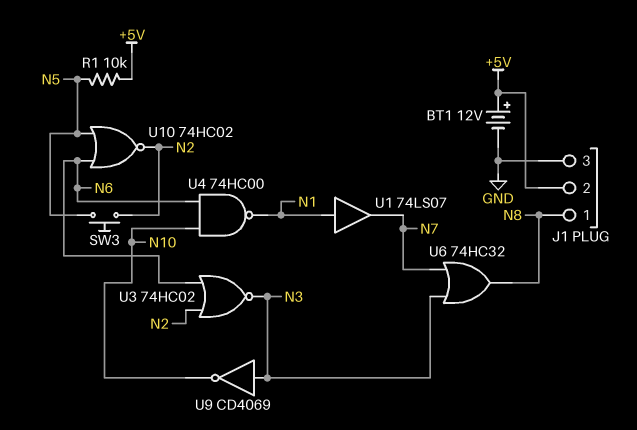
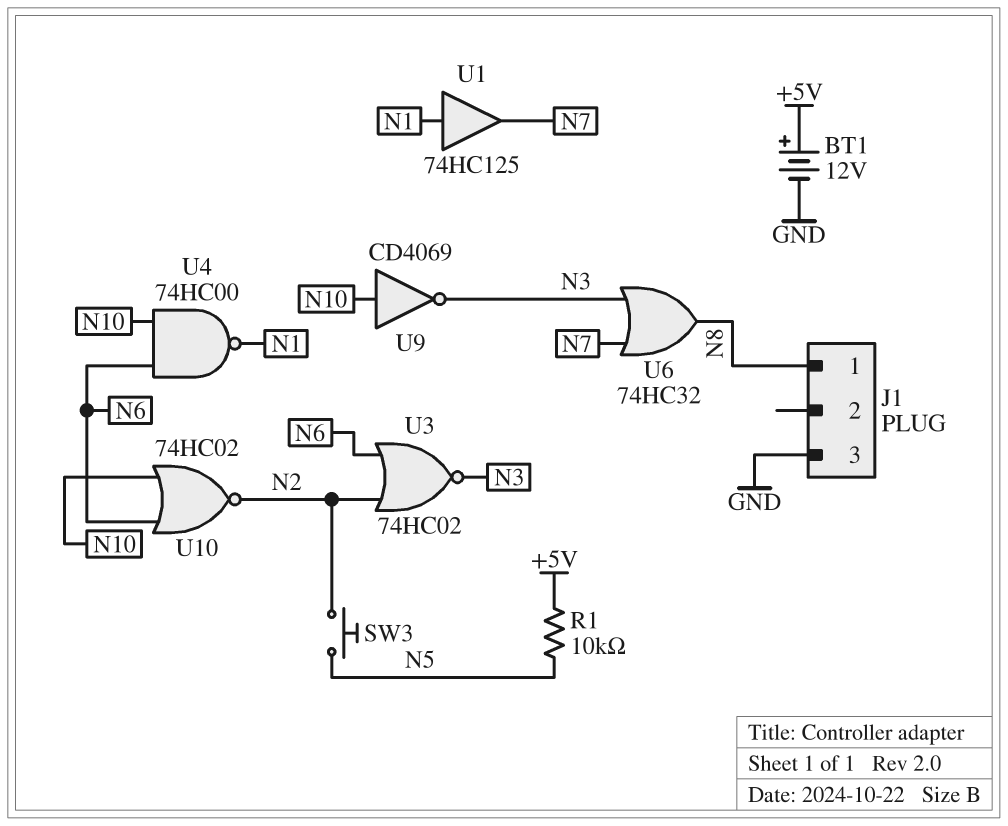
J1 pin 2: +5V -> none
U1: buffer 74LS07 (in N1, out N7) -> buffer 74HC125 (in N1, out N7)
U9: NOT CD4069 (in N3, out N10) -> NOT CD4069 (in N10, out N3)
U10: NOR 74HC02 (in N5, in N6, out N2) -> NOR 74HC02 (in N6, in N10, out N2)

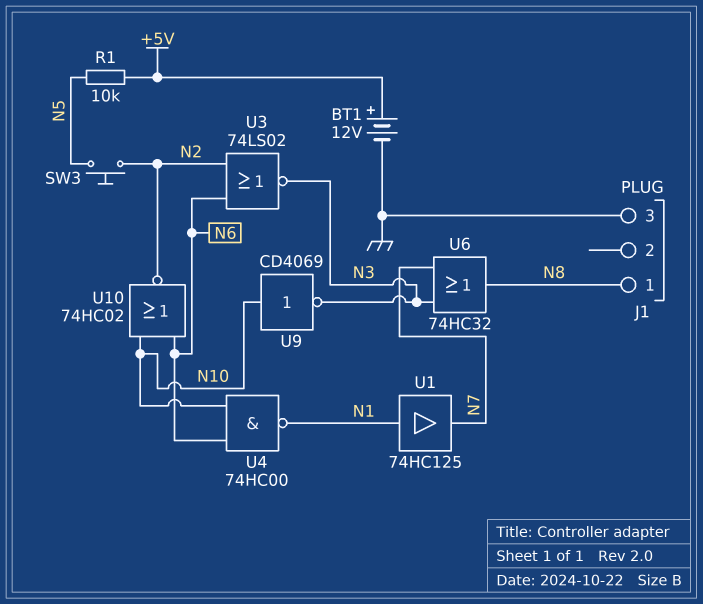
U3: NOR 74HC02 (in N2, in N6, out N3) -> NOR 74LS02 (in N2, in N6, out N3)

